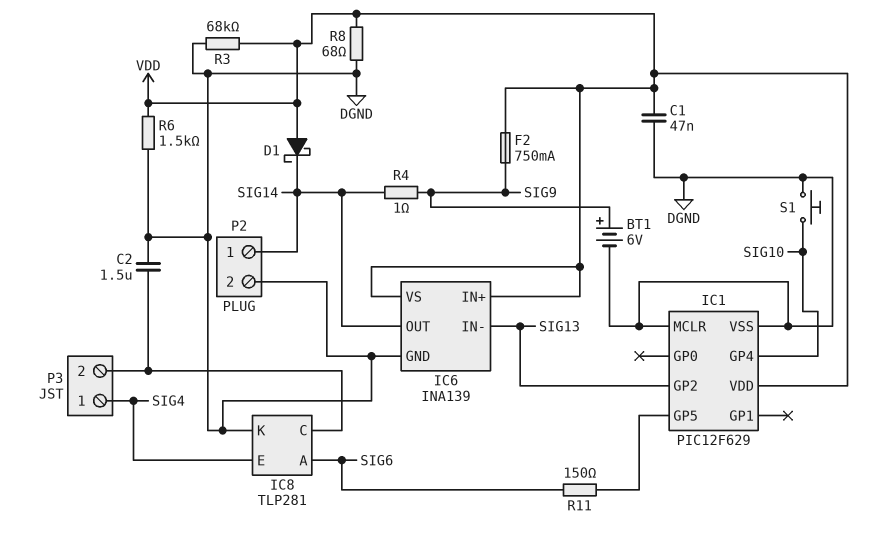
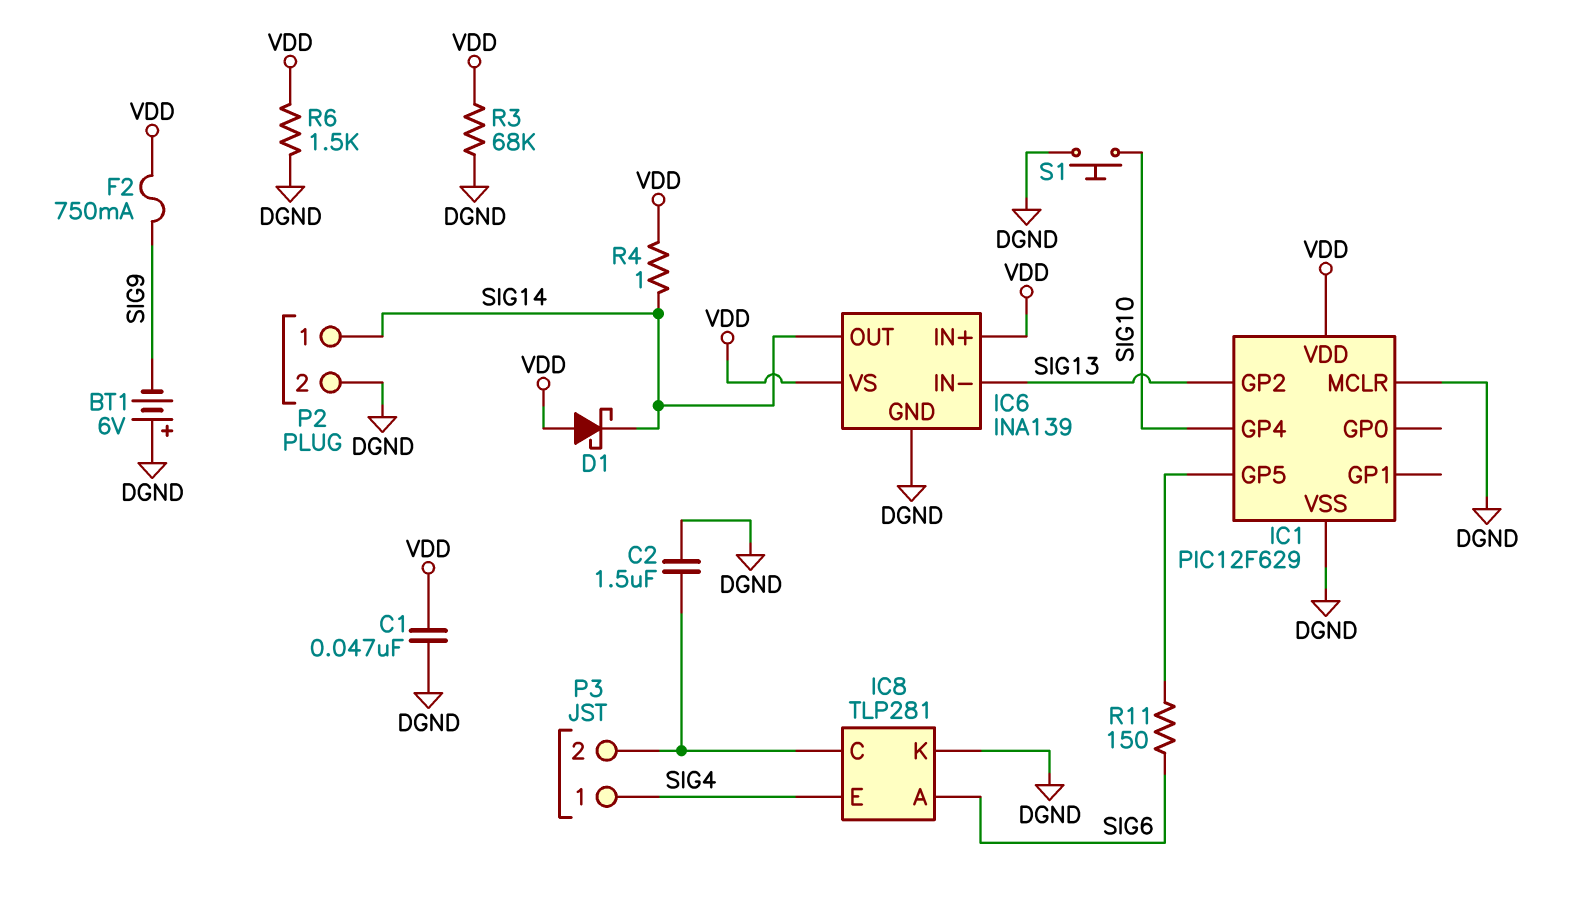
BT1: 6V (plus SIG9, minus DGND) -> 6V (plus DGND, minus SIG9)
R4: 1 (SIG9, SIG14) -> 1 (SIG14, VDD)
R8: 68 (DGND, VDD) -> none

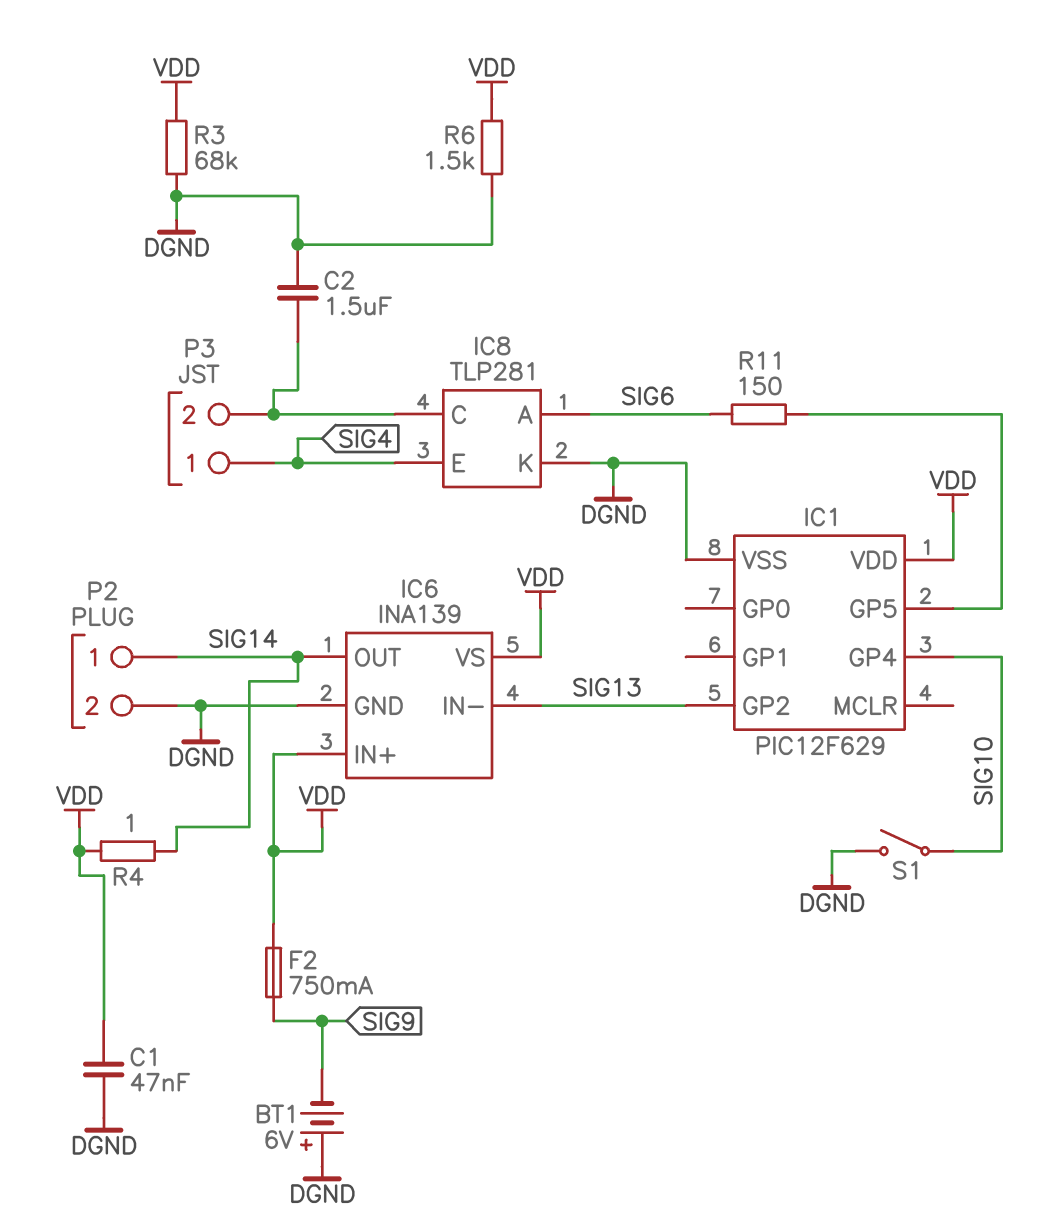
D1: schottky (A VDD, K SIG14) -> none
IC1 pin MCLR: DGND -> none
S1: button (DGND, SIG10) -> switch (DGND, SIG10)

